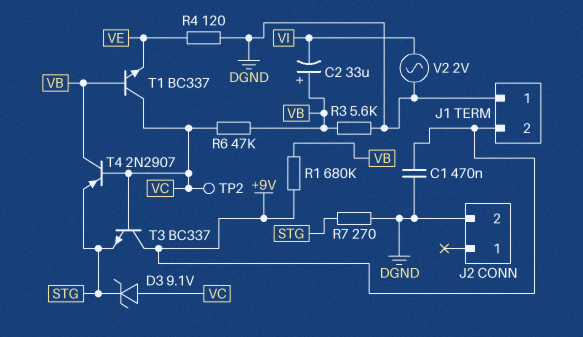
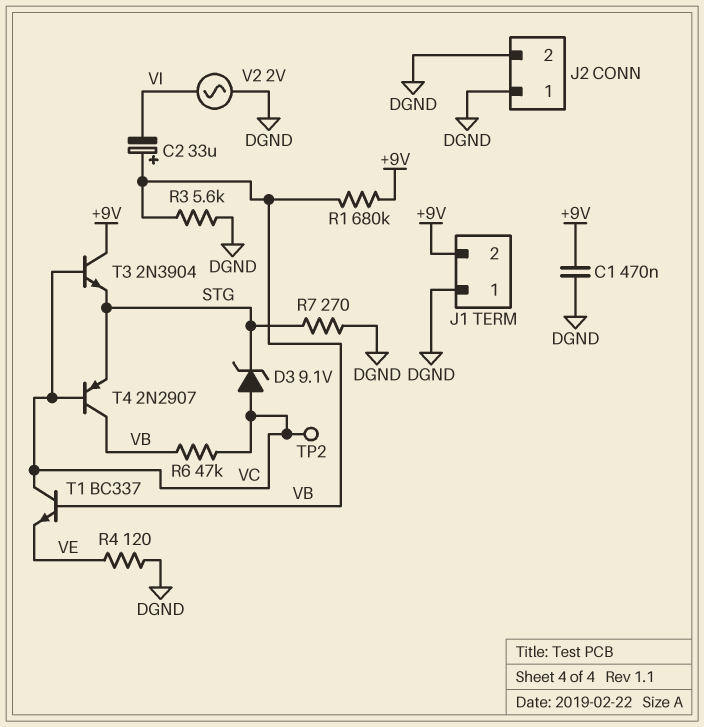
J2 pin 1: none -> DGND
T3: NPN BC337 (B VC, C +9V, E STG) -> NPN 2N3904 (B VC, C +9V, E STG)

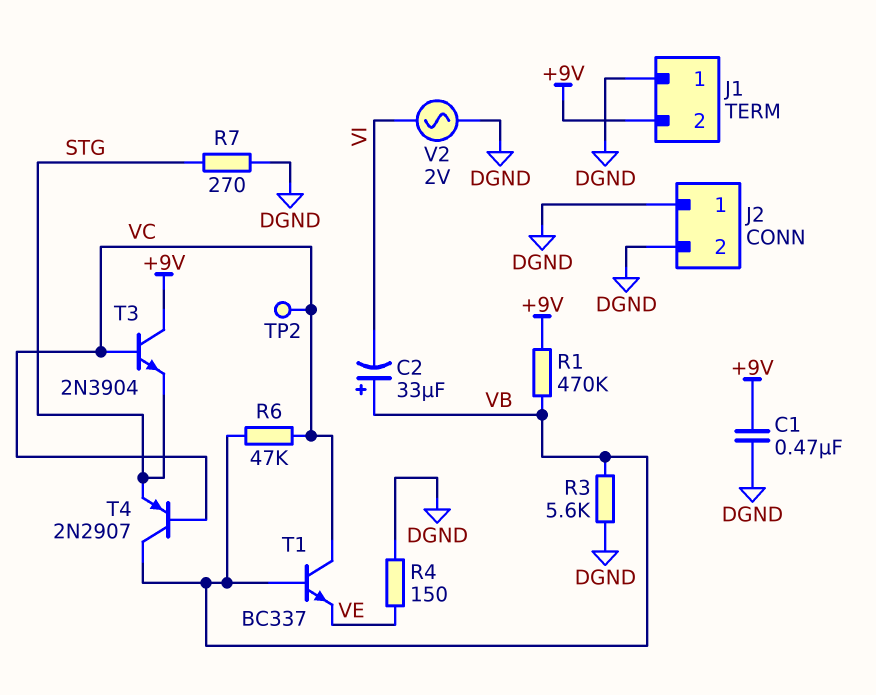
D3: zener 9.1V (A VC, K STG) -> none
R1: 680k (+9V, VB) -> 470k (+9V, VB)
R4: 120 (DGND, VE) -> 150 (DGND, VE)

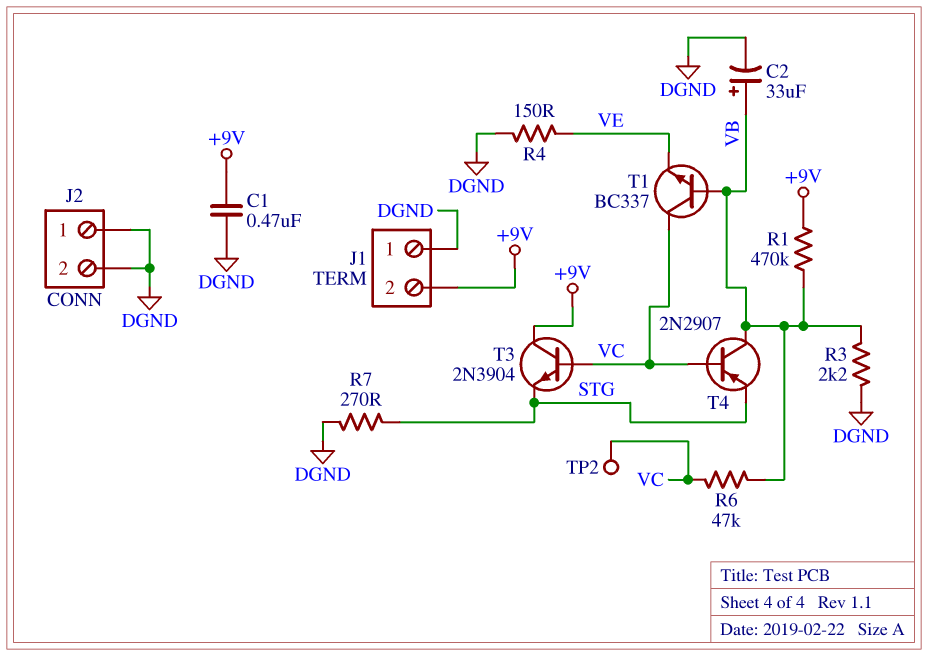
C2: 33uF (plus VB, minus VI) -> 33uF (plus VB, minus DGND)
R3: 5.6k (DGND, VB) -> 2.2k (DGND, VB)
V2: AC 2V (DGND, VI) -> none

